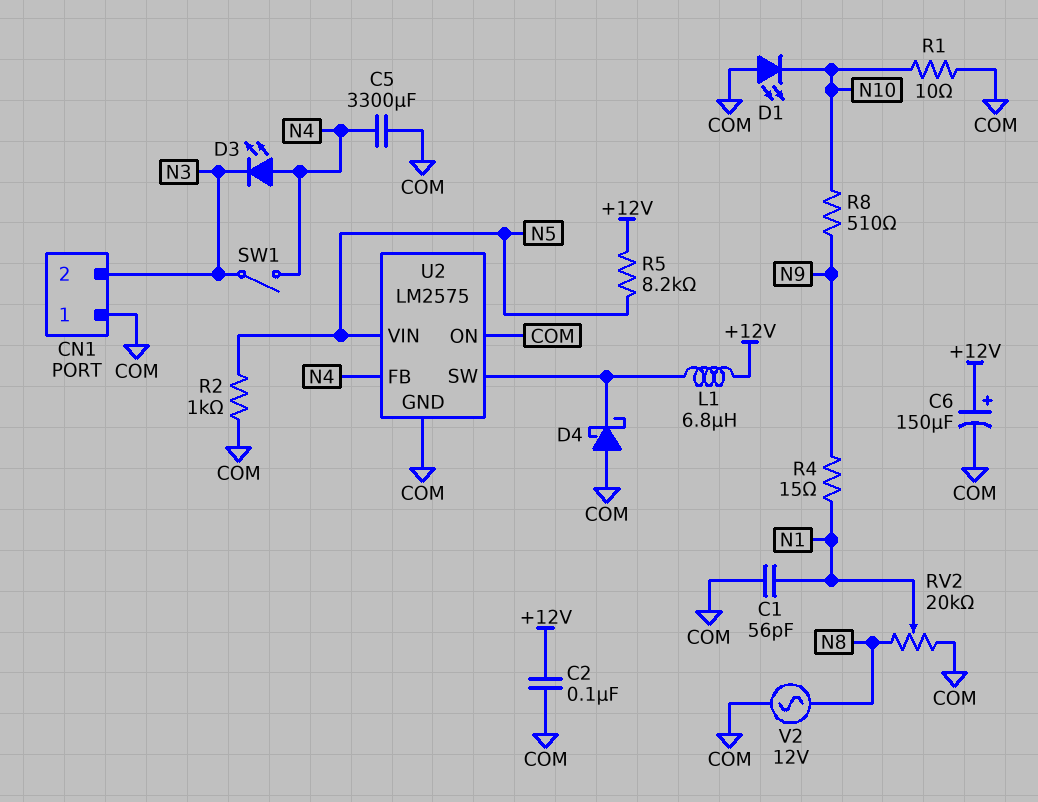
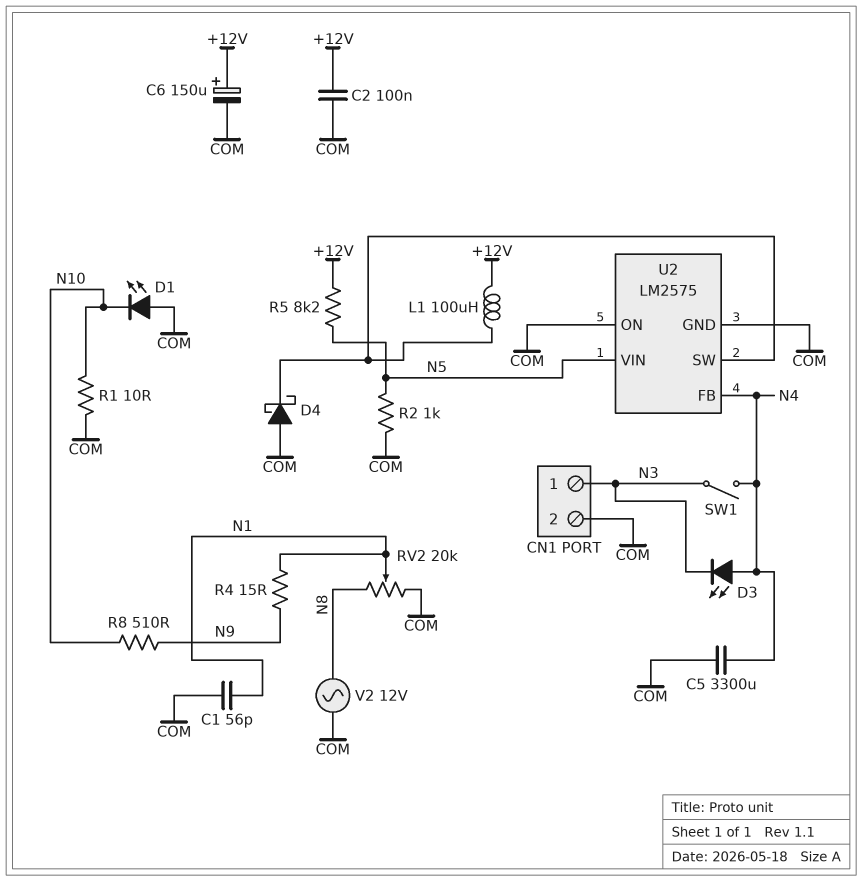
CN1 pin 1: COM -> N3
CN1 pin 2: N3 -> COM
L1: 6.8uH (+12V, U2/SW) -> 100uH (+12V, U2/SW)

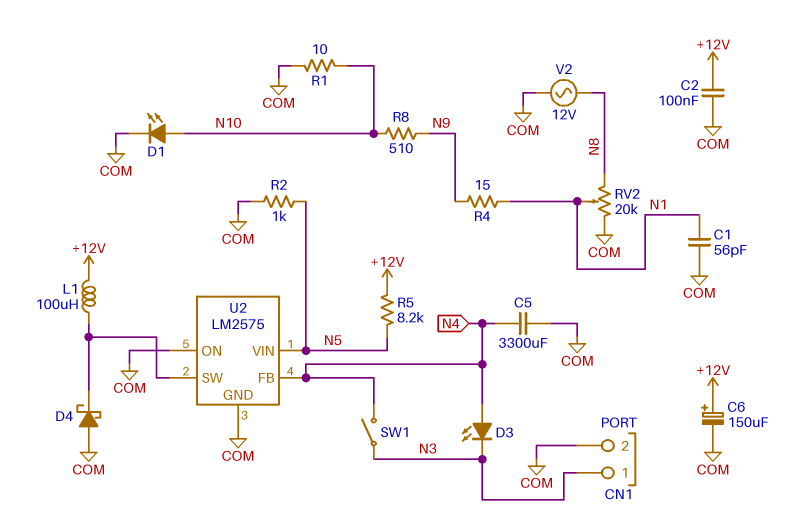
D1: LED (A COM, K N10) -> LED (A N10, K COM)

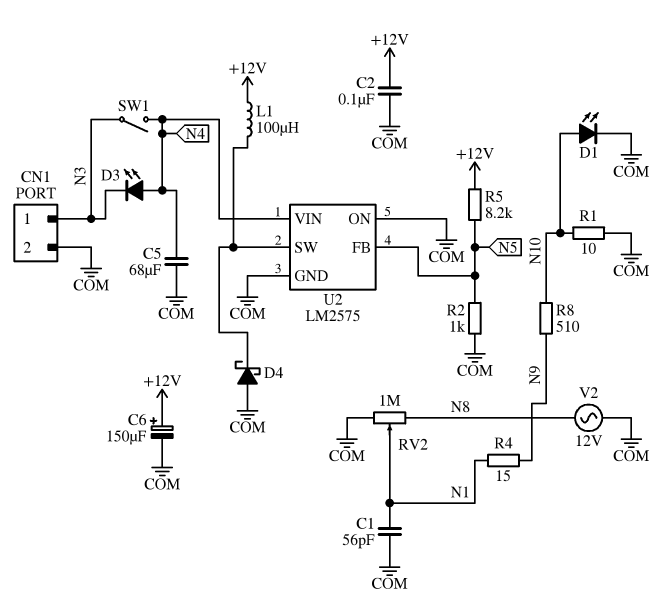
C5: 3300uF (COM, N4) -> 68uF (COM, N4)
RV2: 20k (COM, N8, wiper N1) -> 1M (COM, N8, wiper N1)
U2 pin FB: N4 -> N5
U2 pin VIN: N5 -> N4

